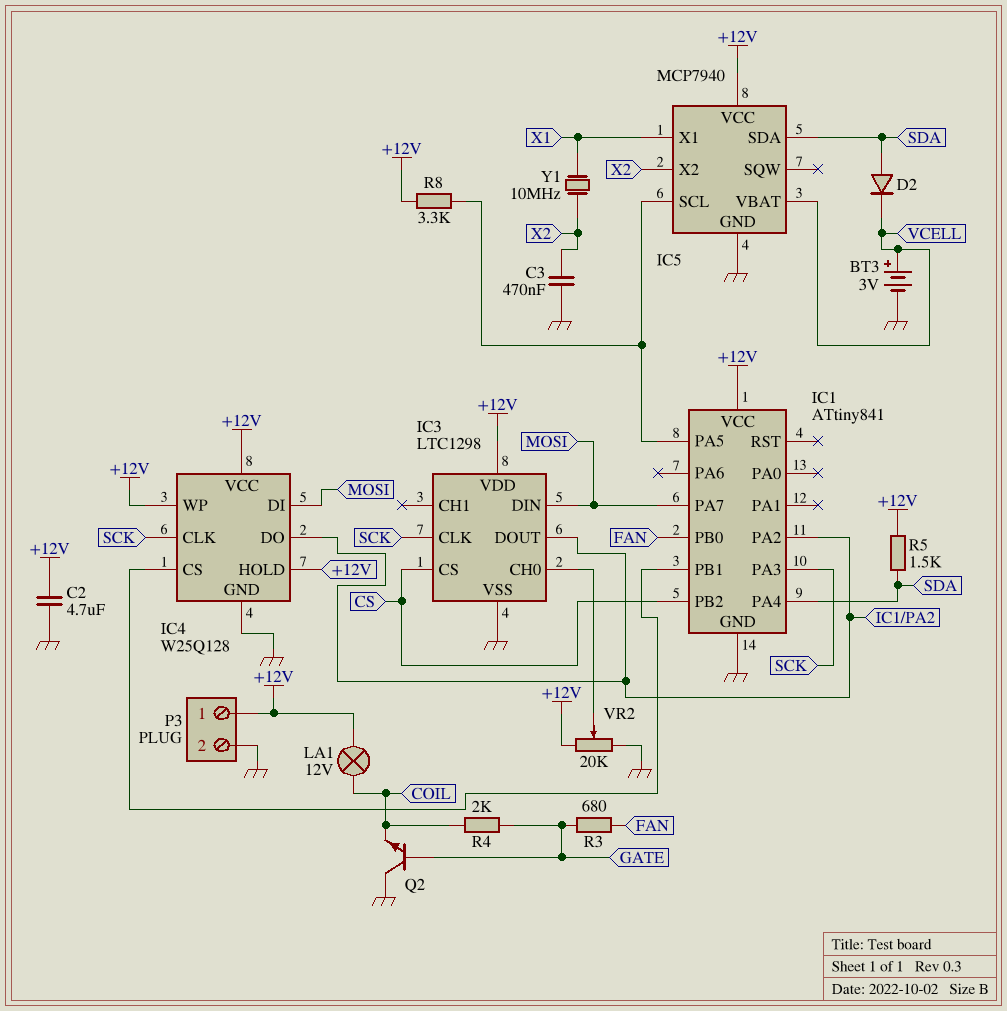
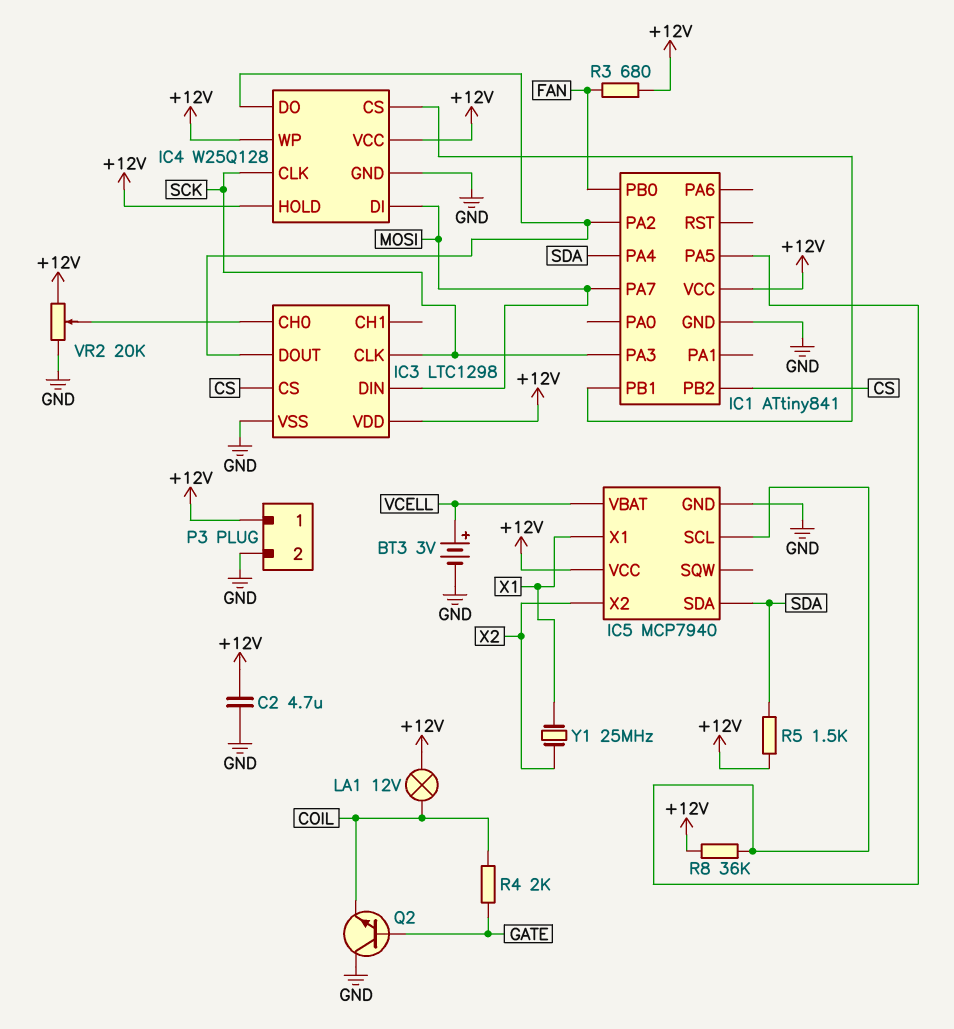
C3: 470nF (GND, X2) -> none
D2: diode (A SDA, K VCELL) -> none
R3: 680 (FAN, GATE) -> 680 (+12V, FAN)
R8: 3.3k (+12V, IC1/PA5) -> 36k (+12V, IC1/PA5)
Y1: 10MHz (X1, X2) -> 25MHz (X1, X2)

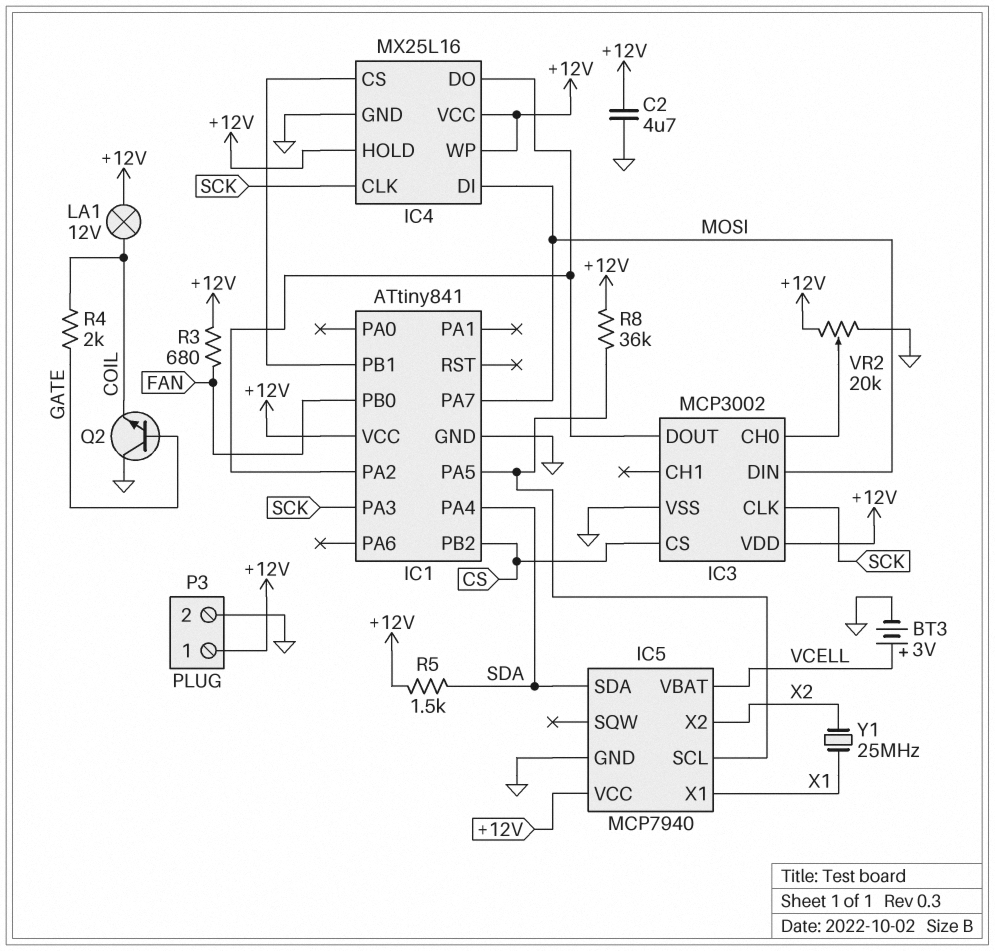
IC3: LTC1298 -> MCP3002
IC4: W25Q128 -> MX25L16

